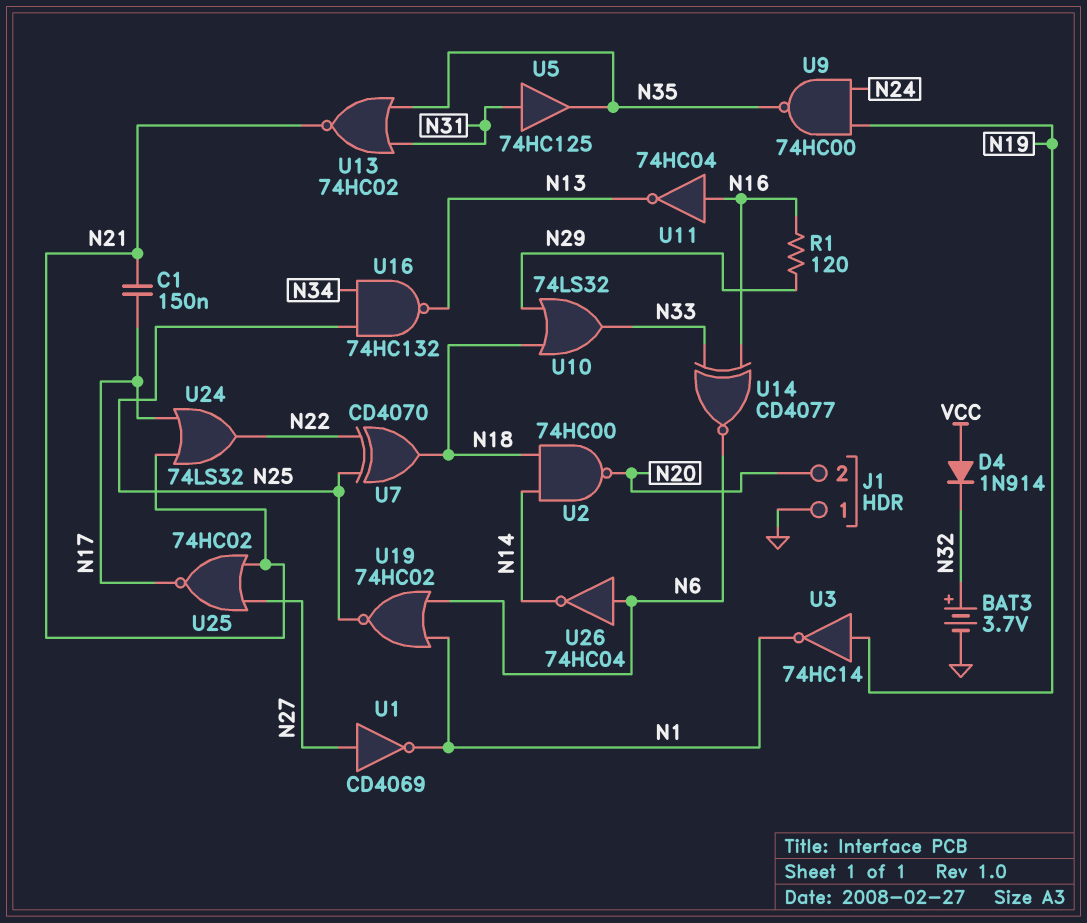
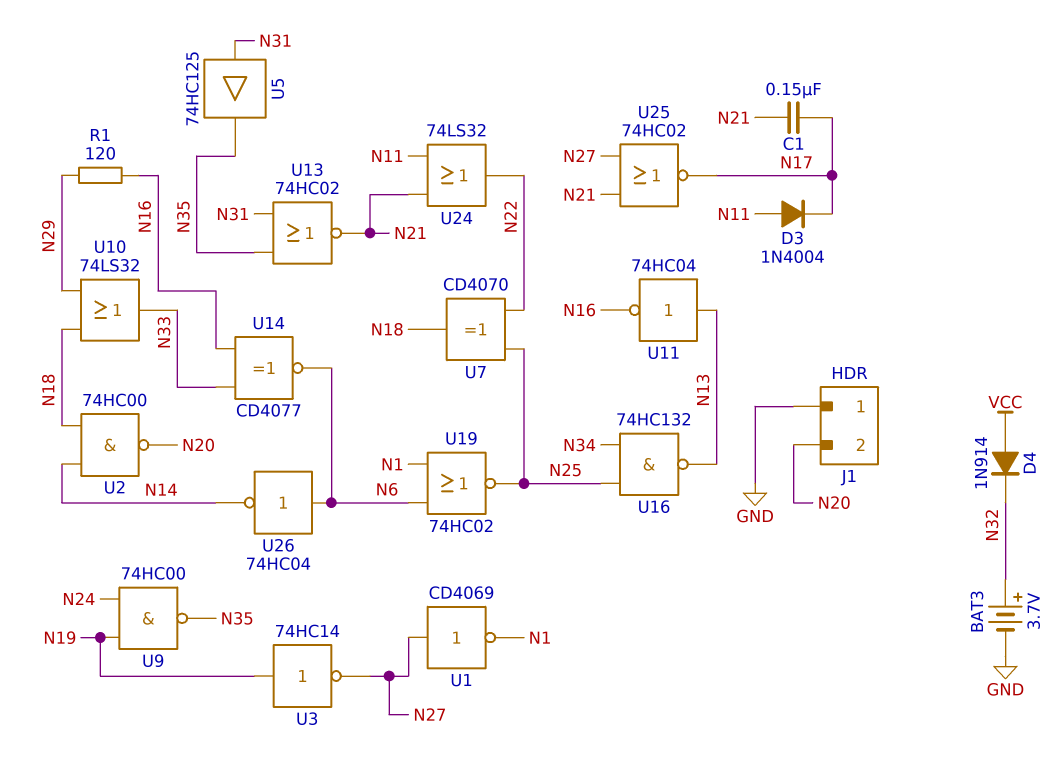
D3: none -> diode 1N4004 (A N11, K N17)
U3: NOT 74HC14 (in N19, out N1) -> NOT 74HC14 (in N19, out N27)
U11: NOT 74HC04 (in N16, out N13) -> NOT 74HC04 (in N13, out N16)
U24: OR 74LS32 (in N17, in N21, out N22) -> OR 74LS32 (in N11, in N21, out N22)

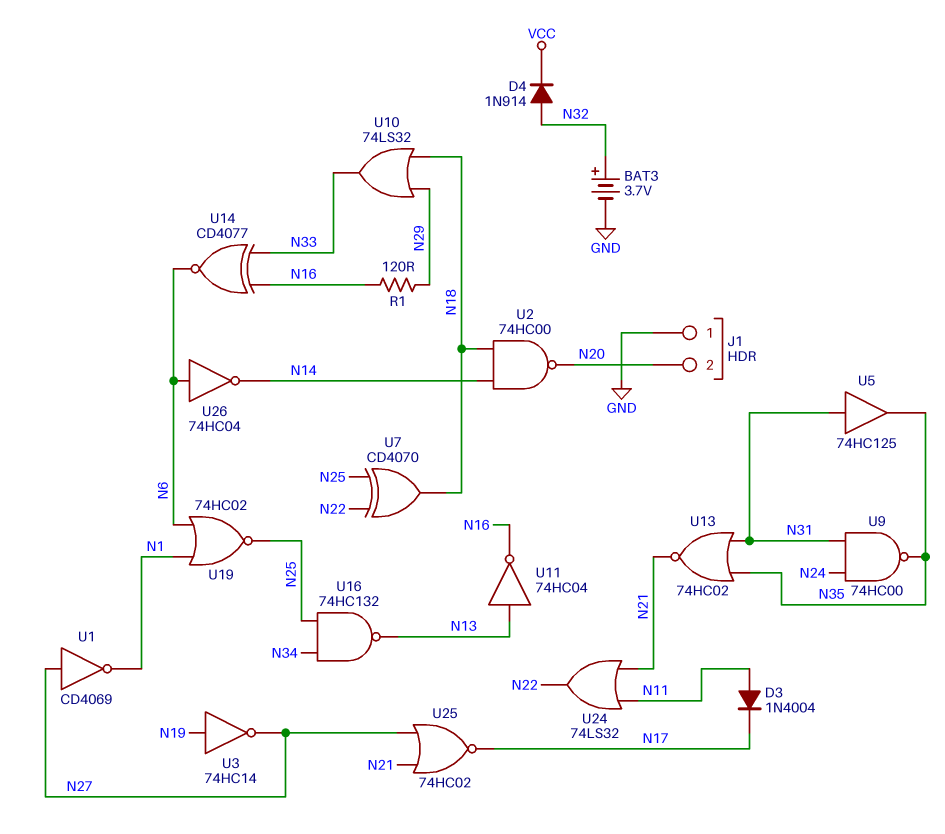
C1: 150nF (N17, N21) -> none
D4: diode 1N914 (A VCC, K N32) -> diode 1N914 (A N32, K VCC)
U9: NAND 74HC00 (in N19, in N24, out N35) -> NAND 74HC00 (in N24, in N31, out N35)

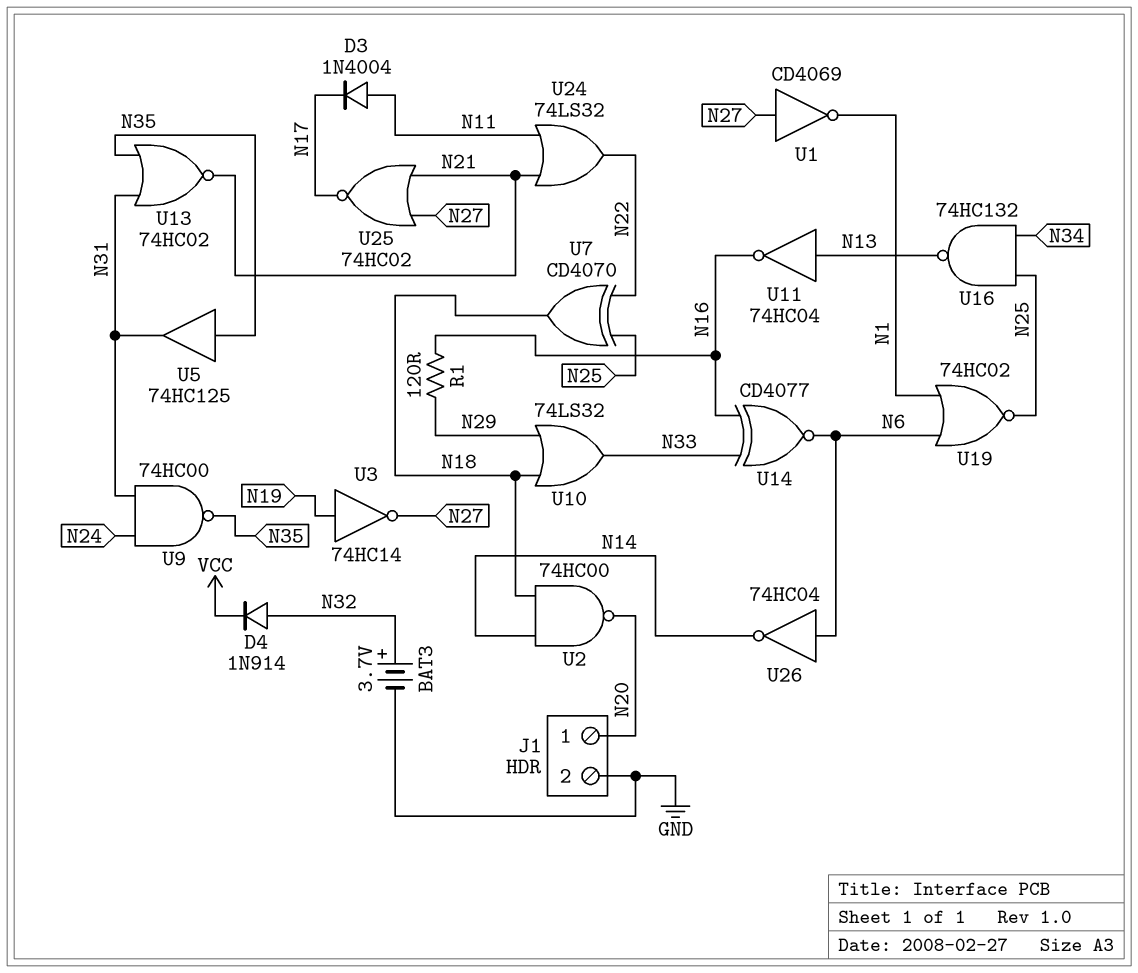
J1 pin 1: GND -> N20
J1 pin 2: N20 -> GND
U5: buffer 74HC125 (in N31, out N35) -> buffer 74HC125 (in N35, out N31)

